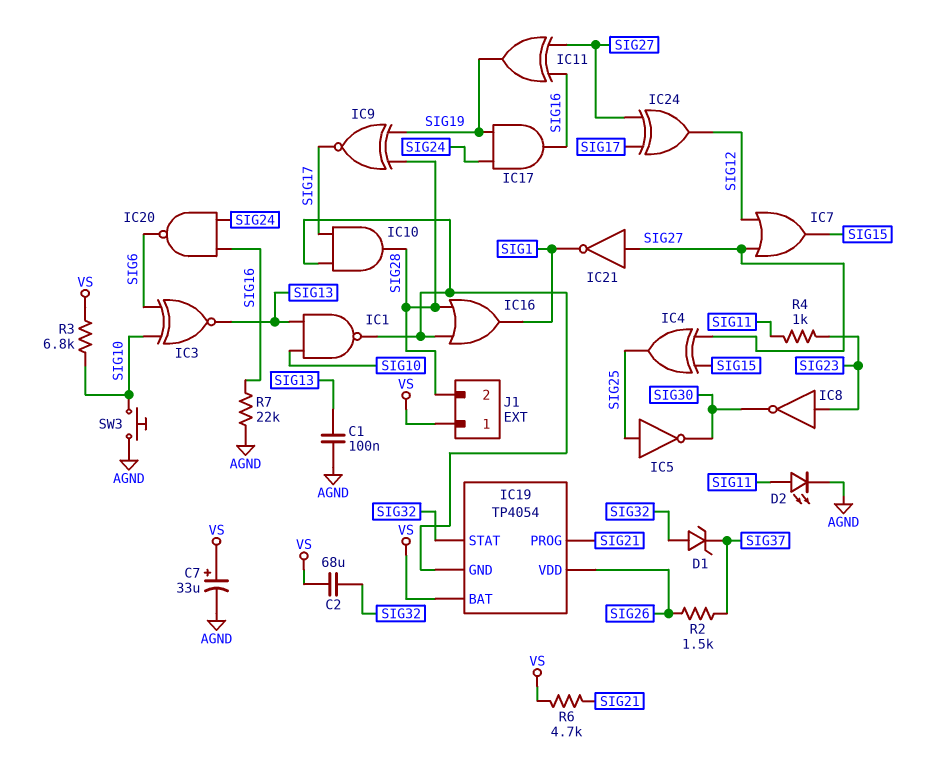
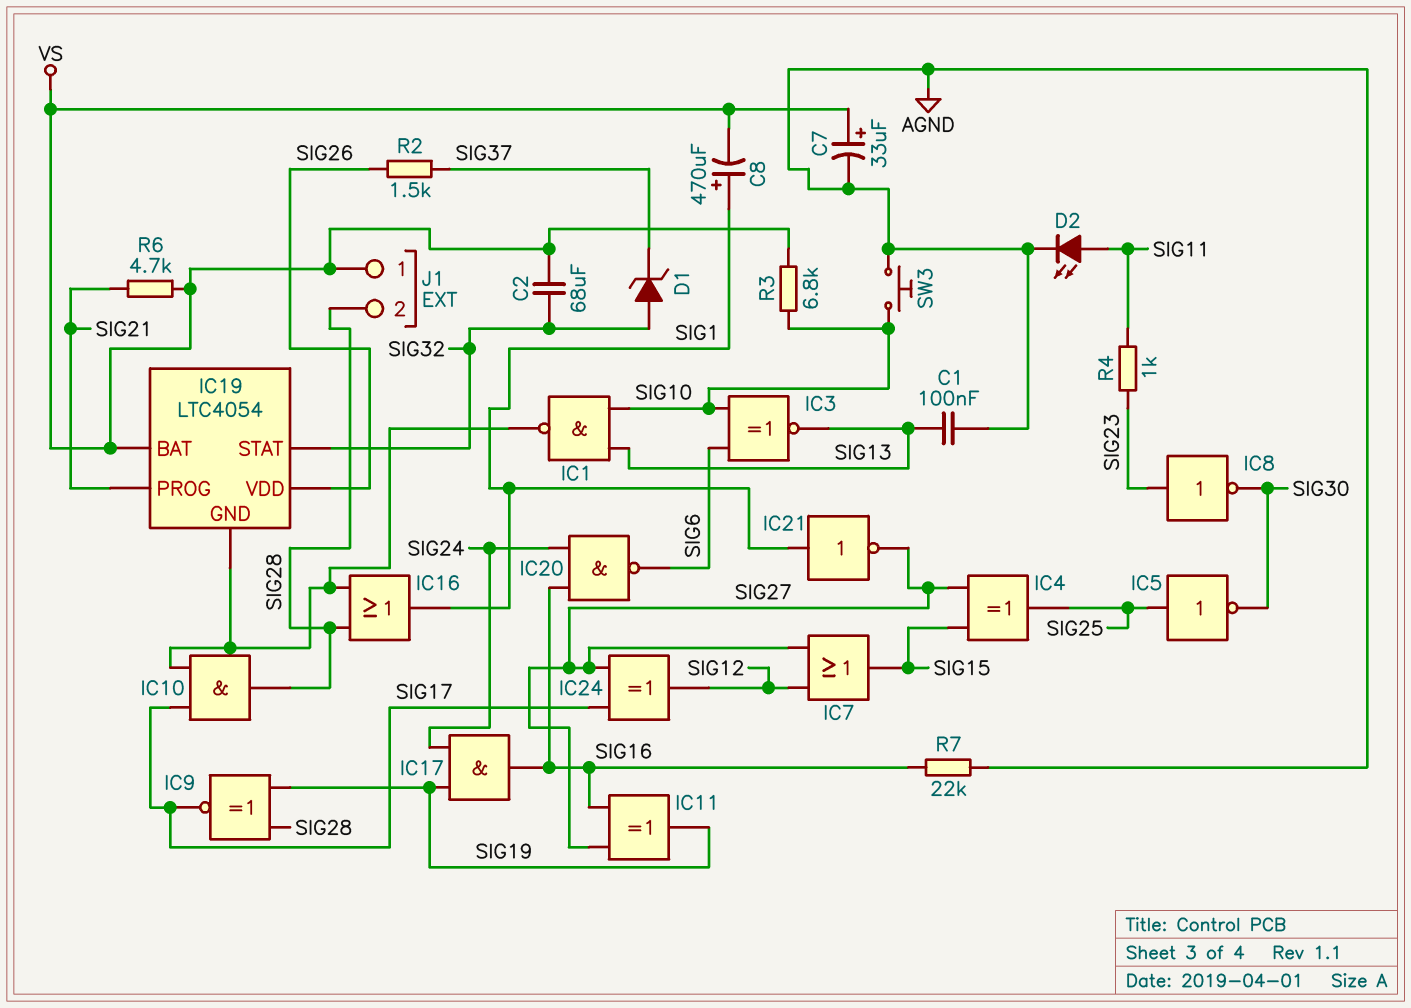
C8: none -> 470uF (plus SIG1, minus VS)
IC19: TP4054 -> LTC4054
IC21: NOT (in SIG27, out SIG1) -> NOT (in SIG1, out SIG27)

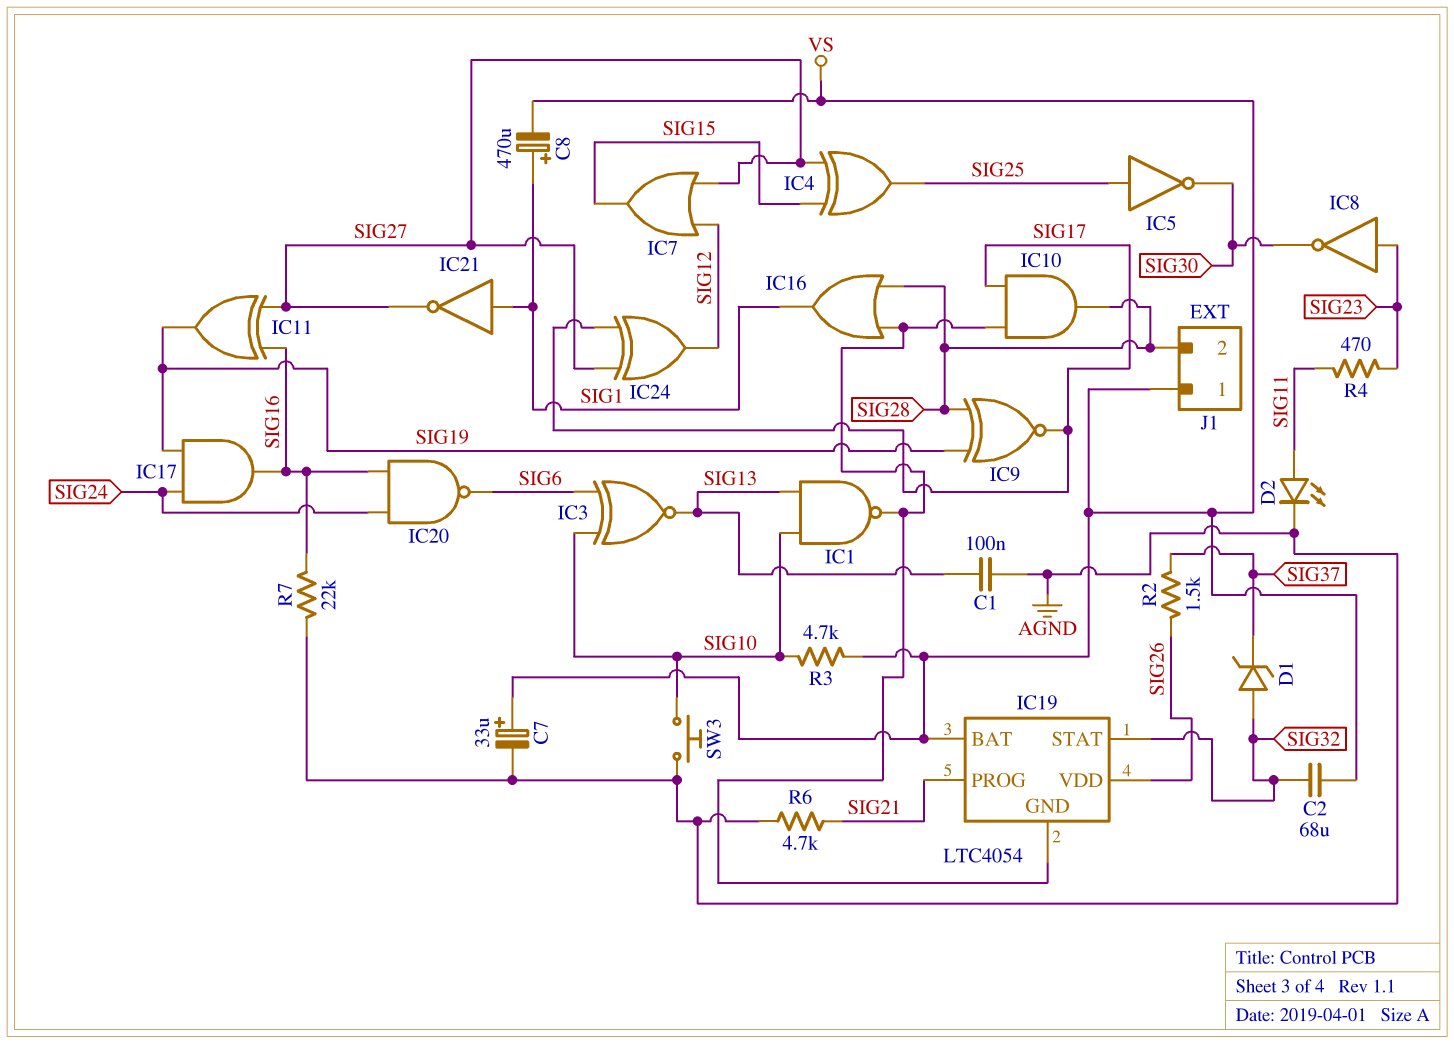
R3: 6.8k (SIG10, VS) -> 4.7k (SIG10, VS)
R4: 1k (SIG11, SIG23) -> 470 (SIG11, SIG23)
R6: 4.7k (SIG21, VS) -> 4.7k (AGND, SIG21)

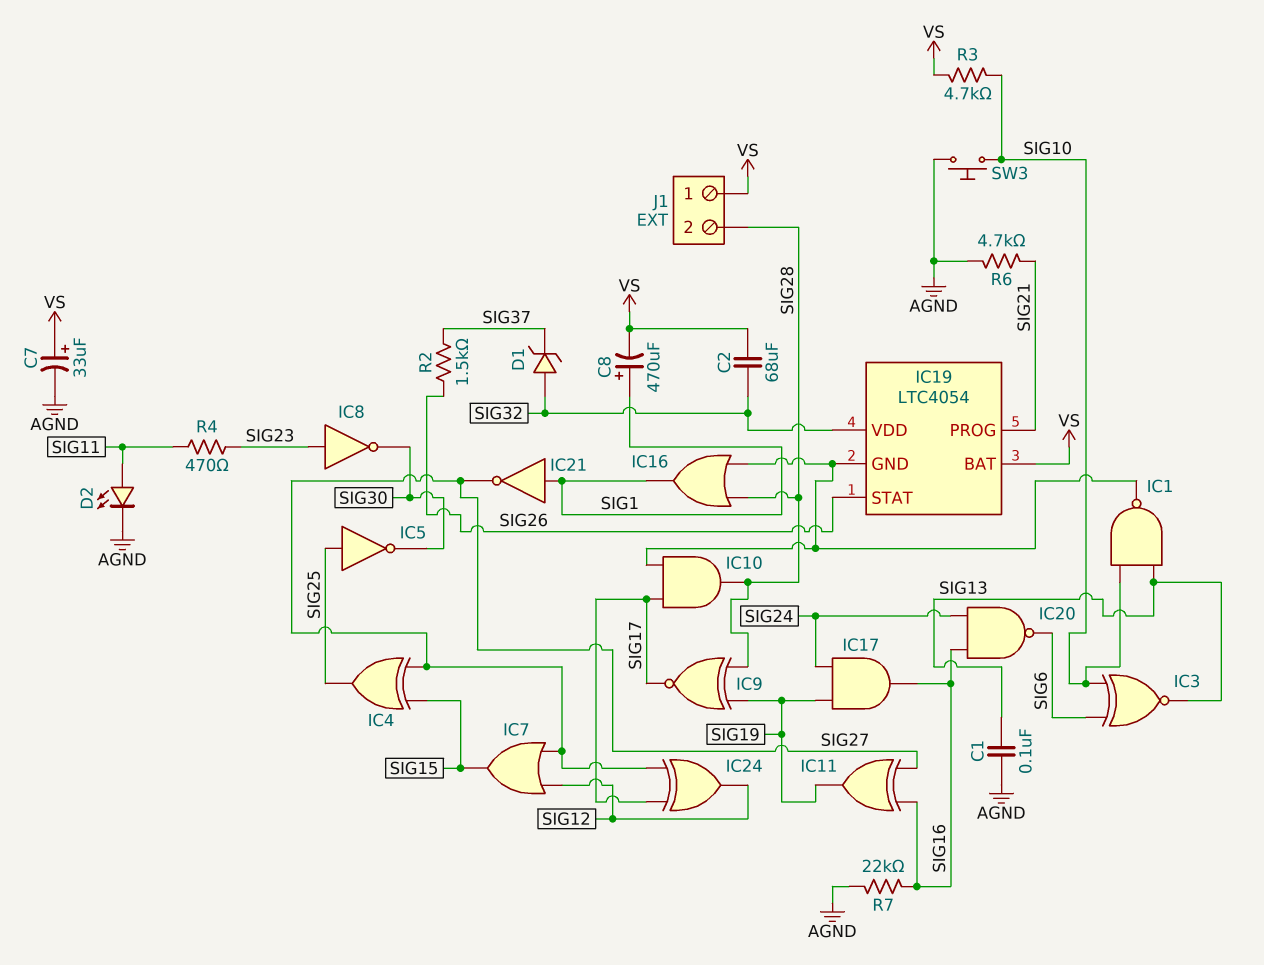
IC19 pin STAT: SIG32 -> SIG26
IC19 pin VDD: SIG26 -> SIG32

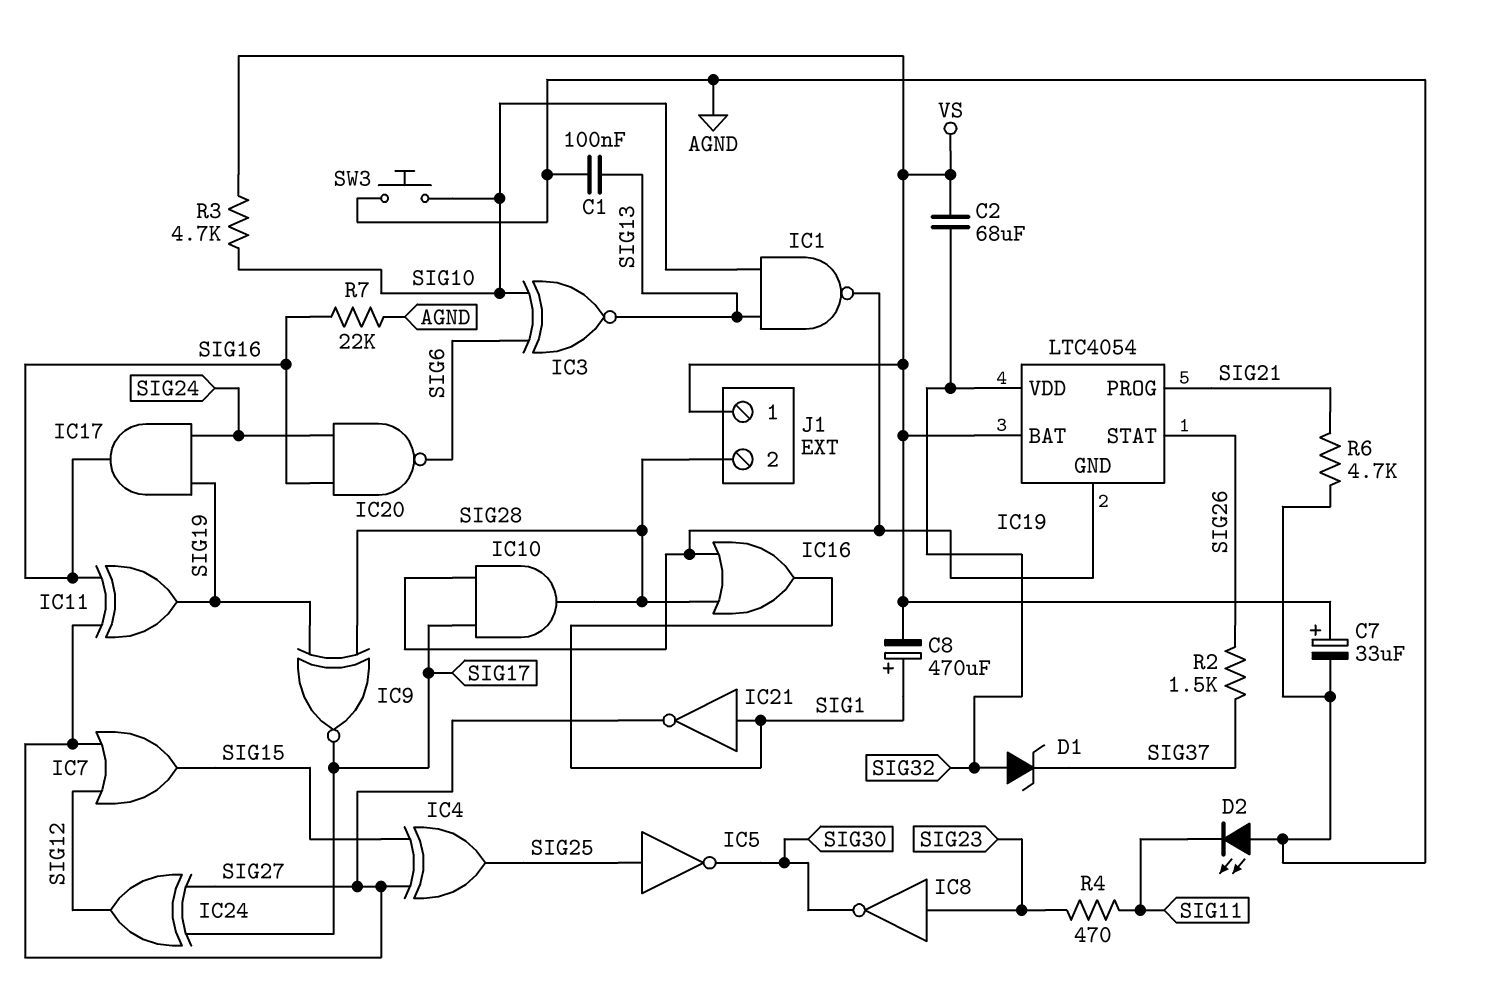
D2: LED (A SIG11, K AGND) -> LED (A AGND, K SIG11)

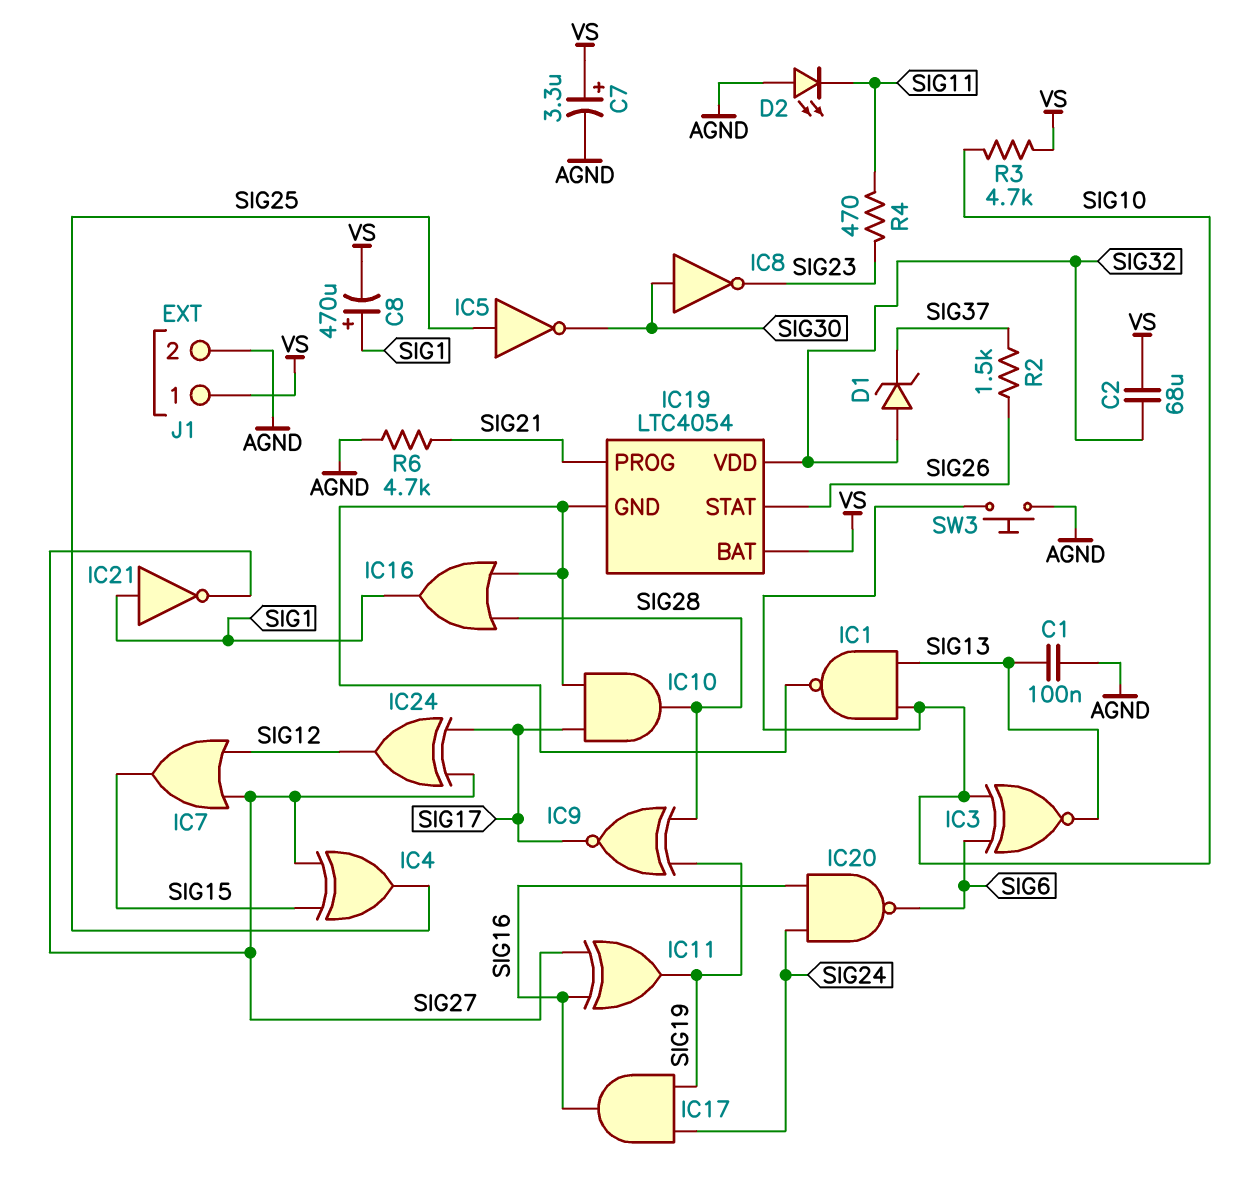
C7: 33uF (plus VS, minus AGND) -> 3.3uF (plus VS, minus AGND)
IC8: NOT (in SIG23, out SIG30) -> NOT (in SIG30, out SIG23)
J1 pin 2: SIG28 -> AGND
R7: 22k (AGND, SIG16) -> none

